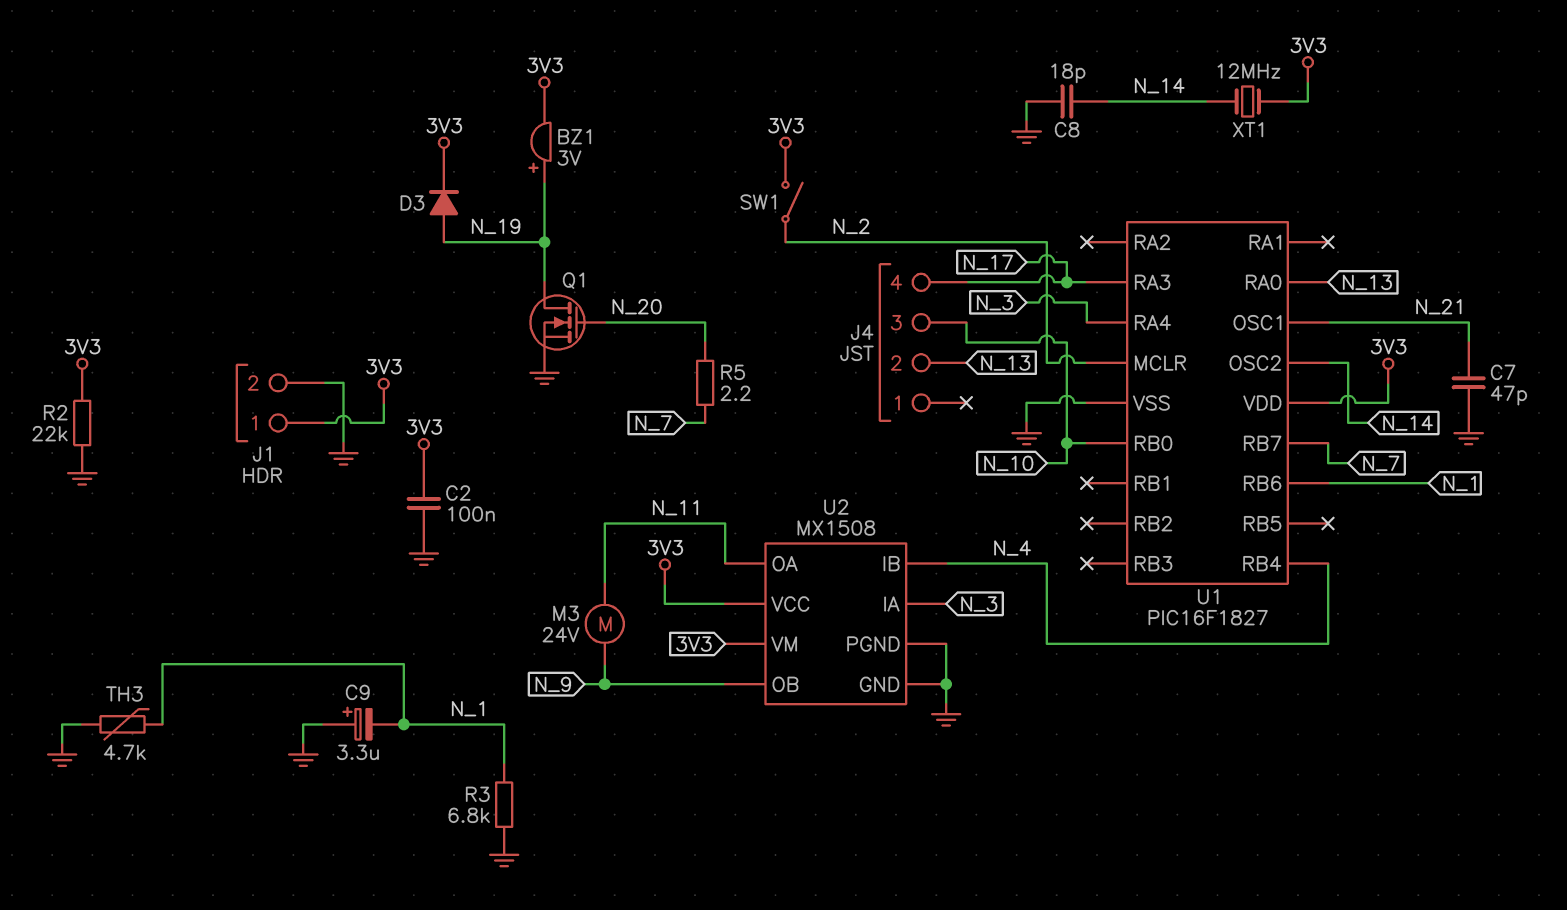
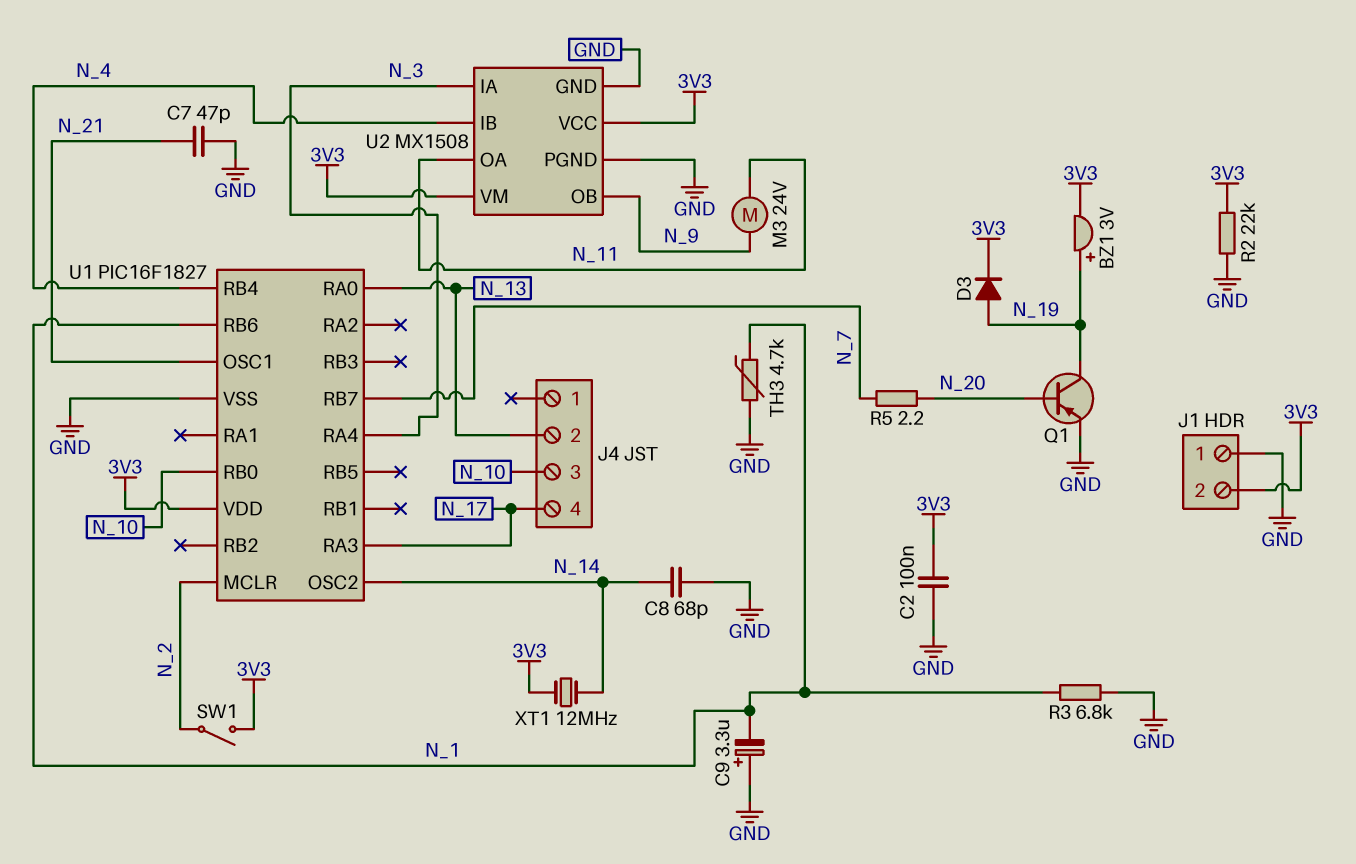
C8: 18pF (GND, N_14) -> 68pF (GND, N_14)
J1 pin 1: 3V3 -> GND
J1 pin 2: GND -> 3V3
Q1: NMOS (G N_20, D N_19, S GND) -> PNP (B N_20, C N_19, E GND)

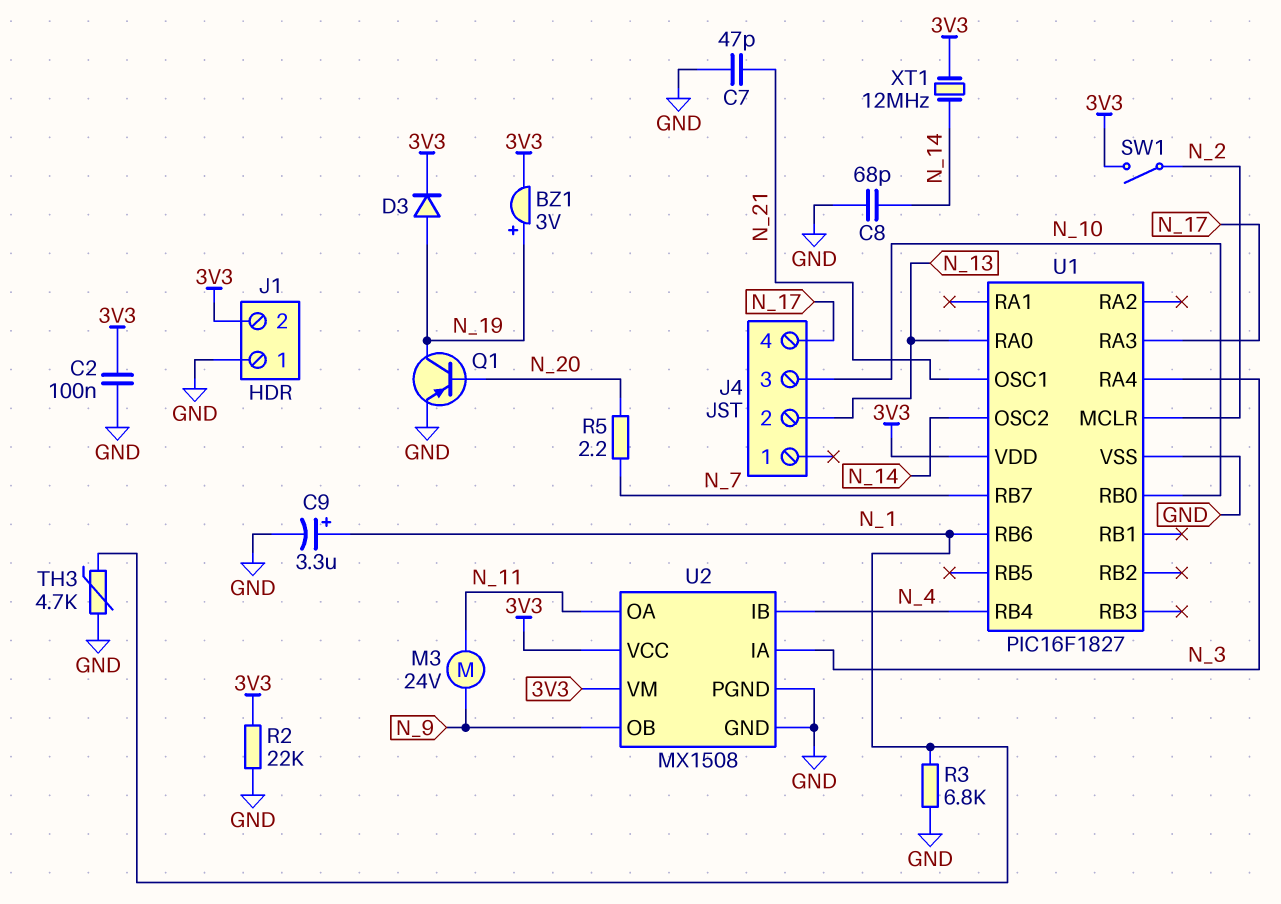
C9: 3.3uF (plus GND, minus N_1) -> 3.3uF (plus N_1, minus GND)

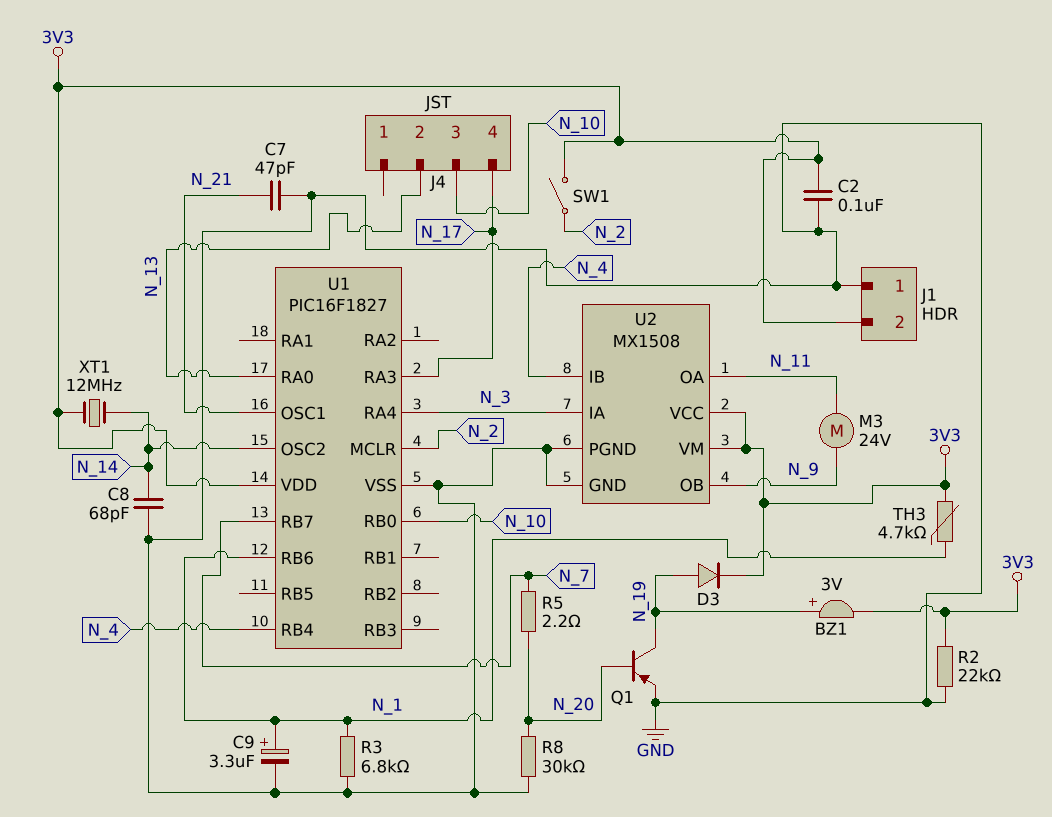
R8: none -> 30k (GND, N_20)
TH3: 4.7k (GND, N_1) -> 4.7k (3V3, N_1)

